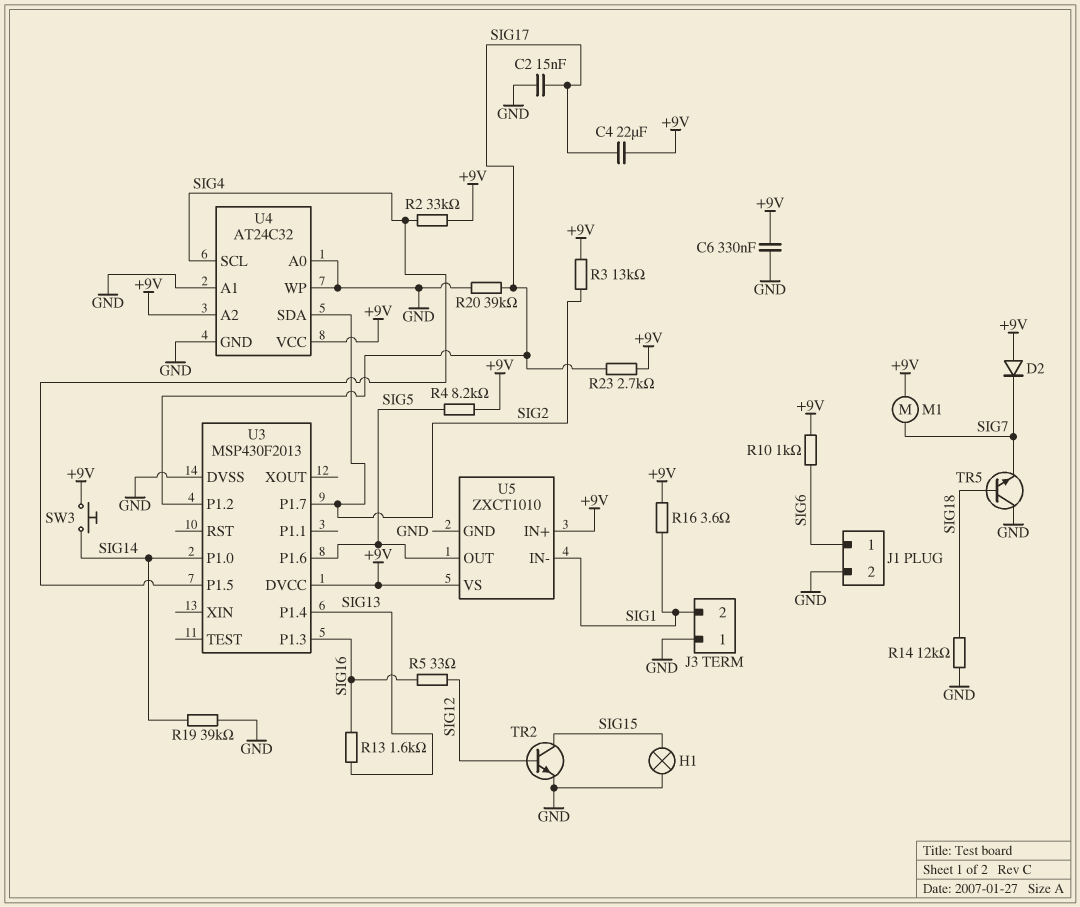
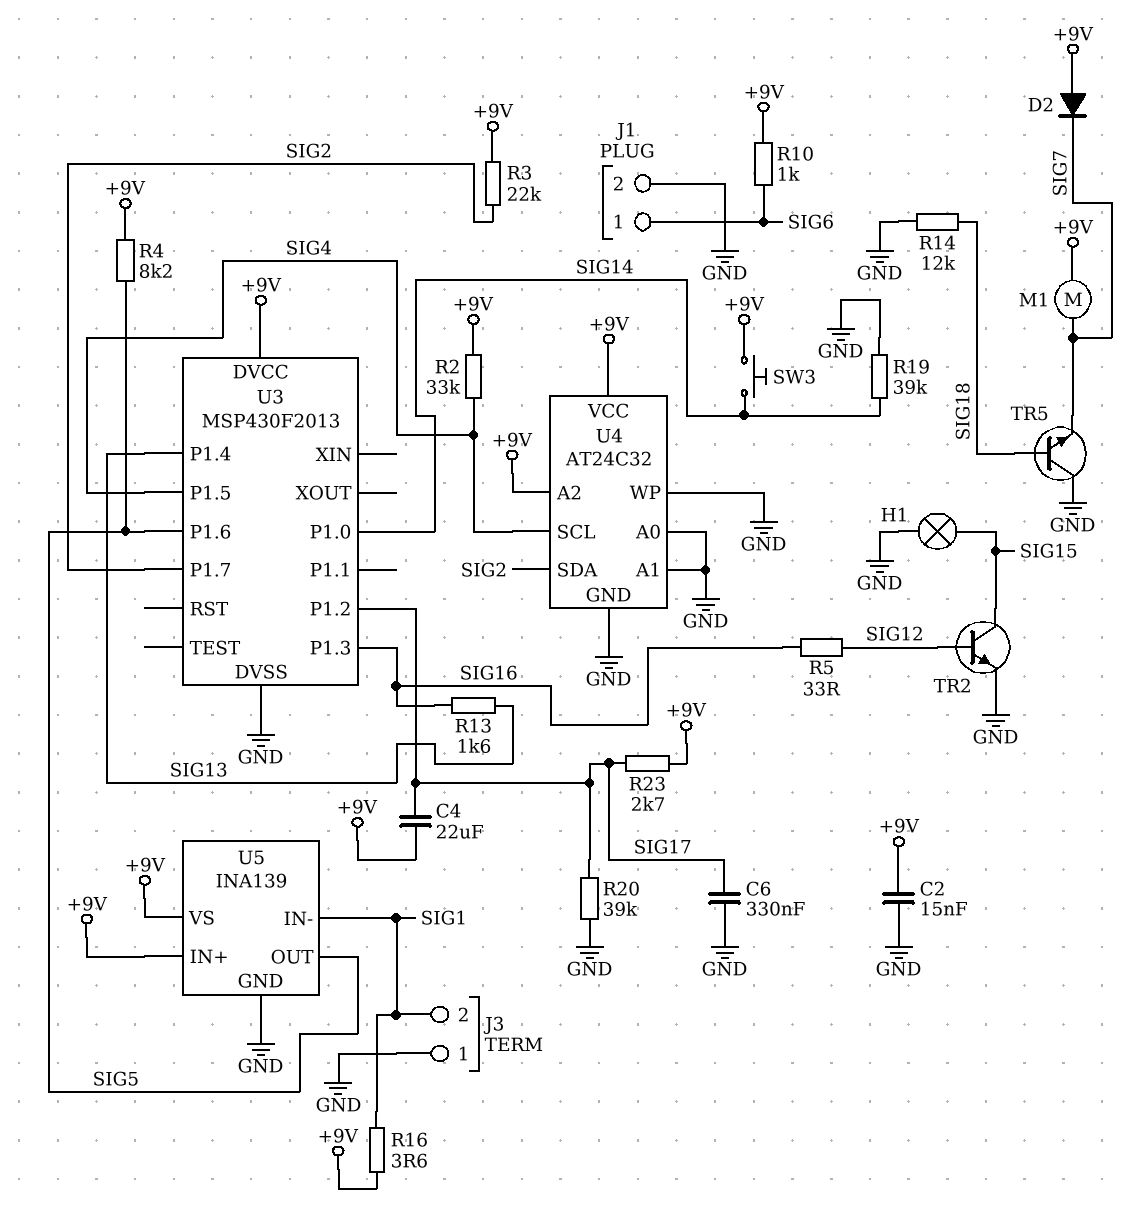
C2: 15nF (GND, SIG17) -> 15nF (+9V, GND)
C6: 330nF (+9V, GND) -> 330nF (GND, SIG17)
R3: 13k (+9V, SIG2) -> 22k (+9V, SIG2)
U5: ZXCT1010 -> INA139

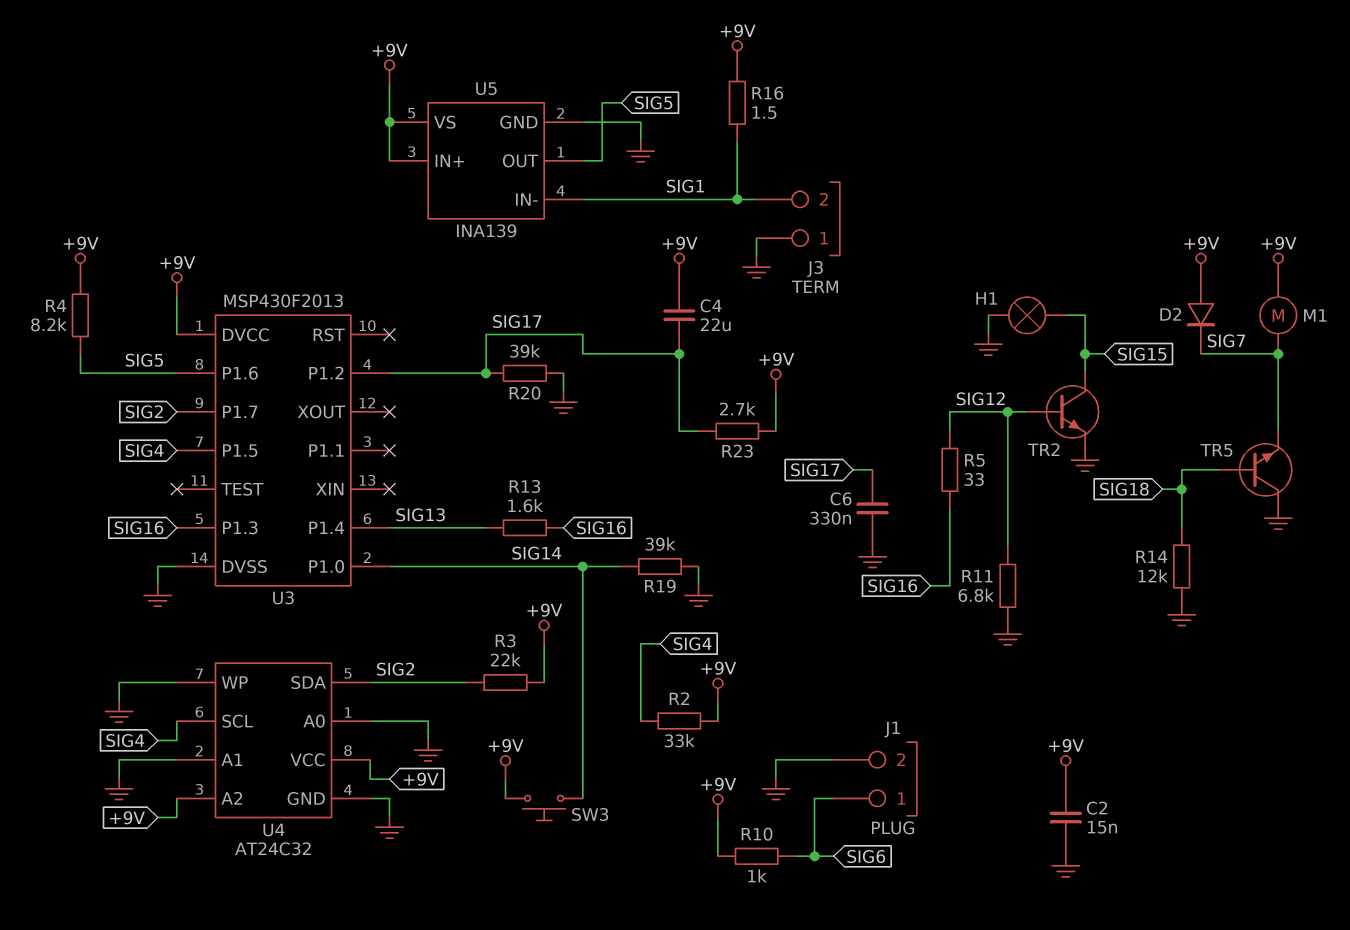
R11: none -> 6.8k (GND, SIG12)
R16: 3.6 (+9V, SIG1) -> 1.5 (+9V, SIG1)

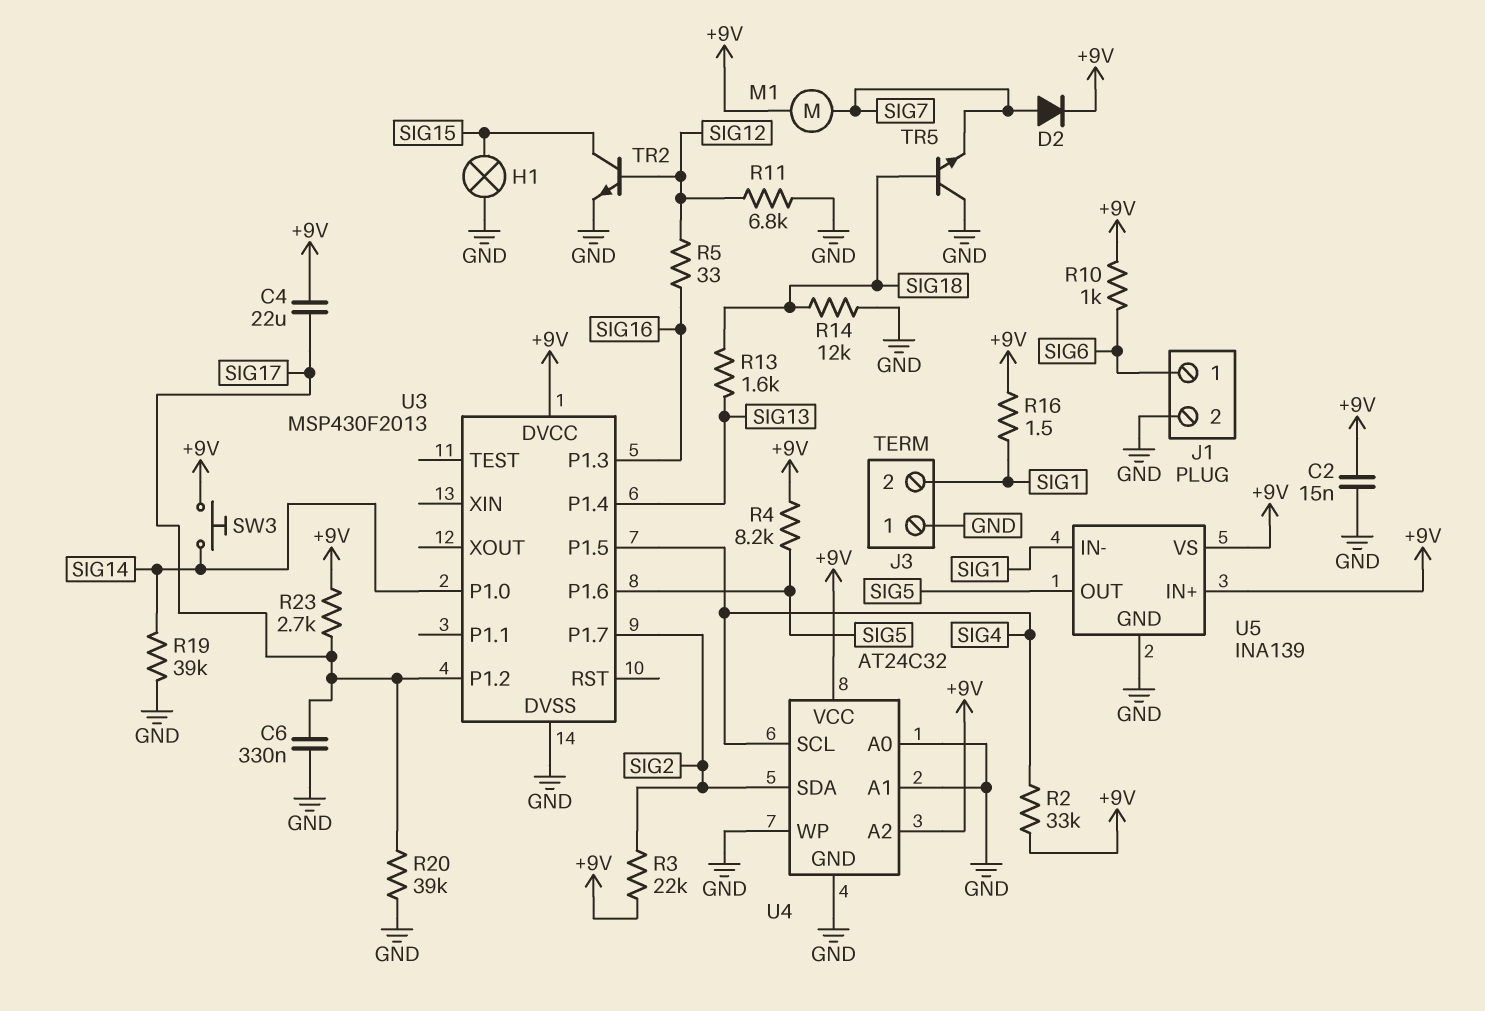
D2: diode (A +9V, K SIG7) -> diode (A SIG7, K +9V)
R13: 1.6k (SIG13, SIG16) -> 1.6k (SIG13, SIG18)

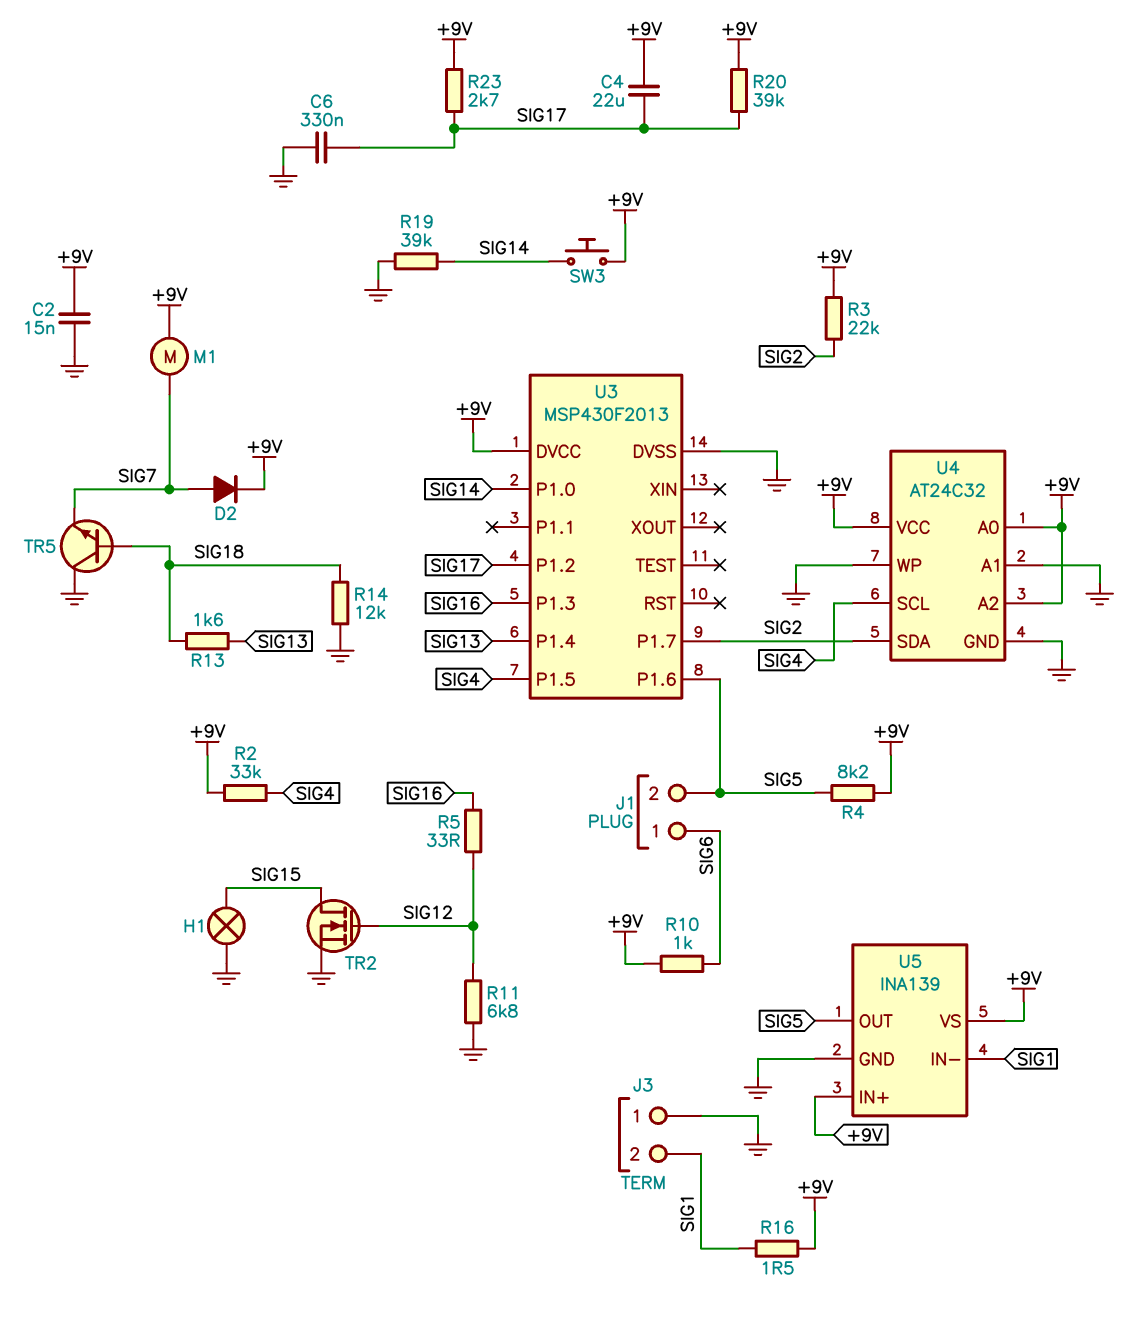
J1 pin 2: GND -> SIG5
R20: 39k (GND, SIG17) -> 39k (+9V, SIG17)
TR2: NPN (B SIG12, C SIG15, E GND) -> NMOS (G SIG12, D SIG15, S GND)
U4 pin A0: GND -> +9V

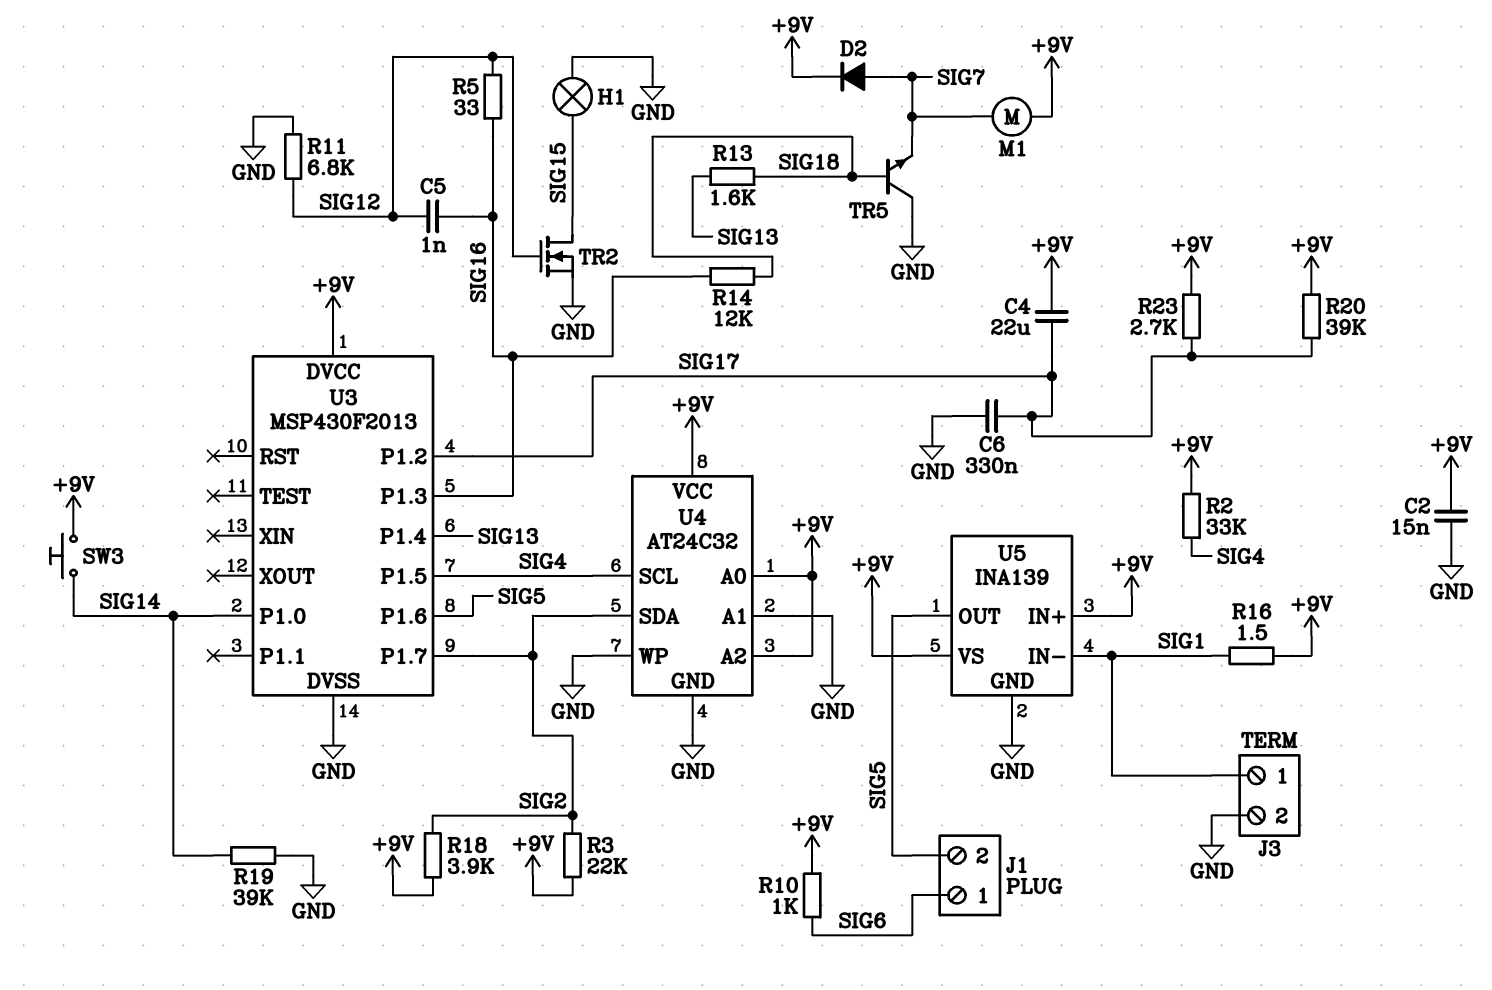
C5: none -> 1nF (SIG12, SIG16)
J3 pin 1: GND -> SIG1
J3 pin 2: SIG1 -> GND
R4: 8.2k (+9V, SIG5) -> none
R14: 12k (GND, SIG18) -> 12k (SIG16, SIG18)
R18: none -> 3.9k (+9V, SIG2)

